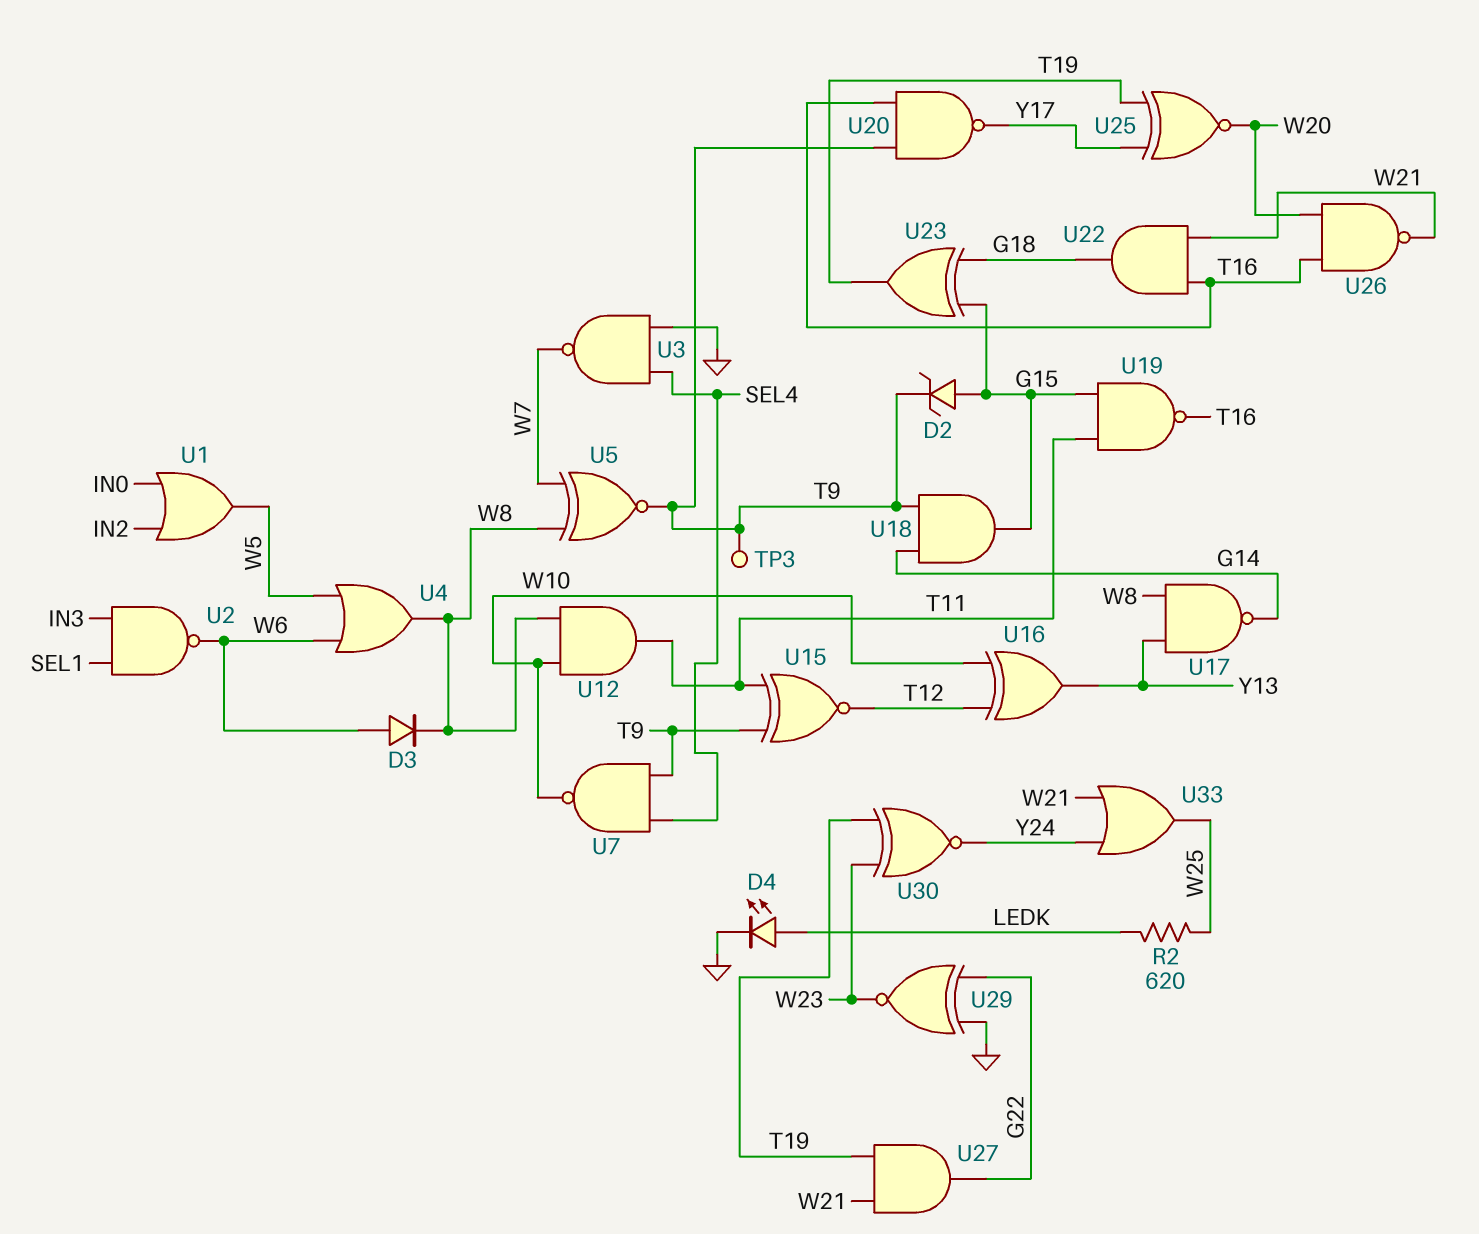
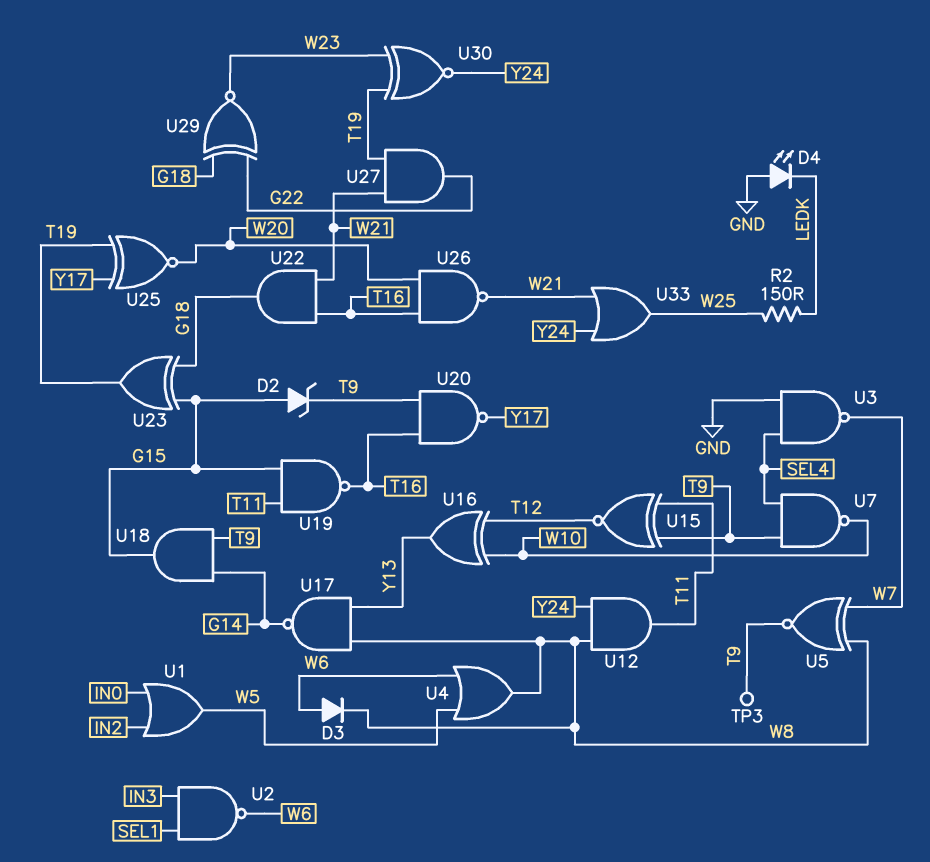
D4: LED (A LEDK, K GND) -> LED (A GND, K LEDK)
R2: 620 (LEDK, W25) -> 150 (LEDK, W25)
U12: AND (in W8, in W10, out T11) -> AND (in W8, in Y24, out T11)
U29: XNOR (in G22, in GND, out W23) -> XNOR (in G18, in G22, out W23)

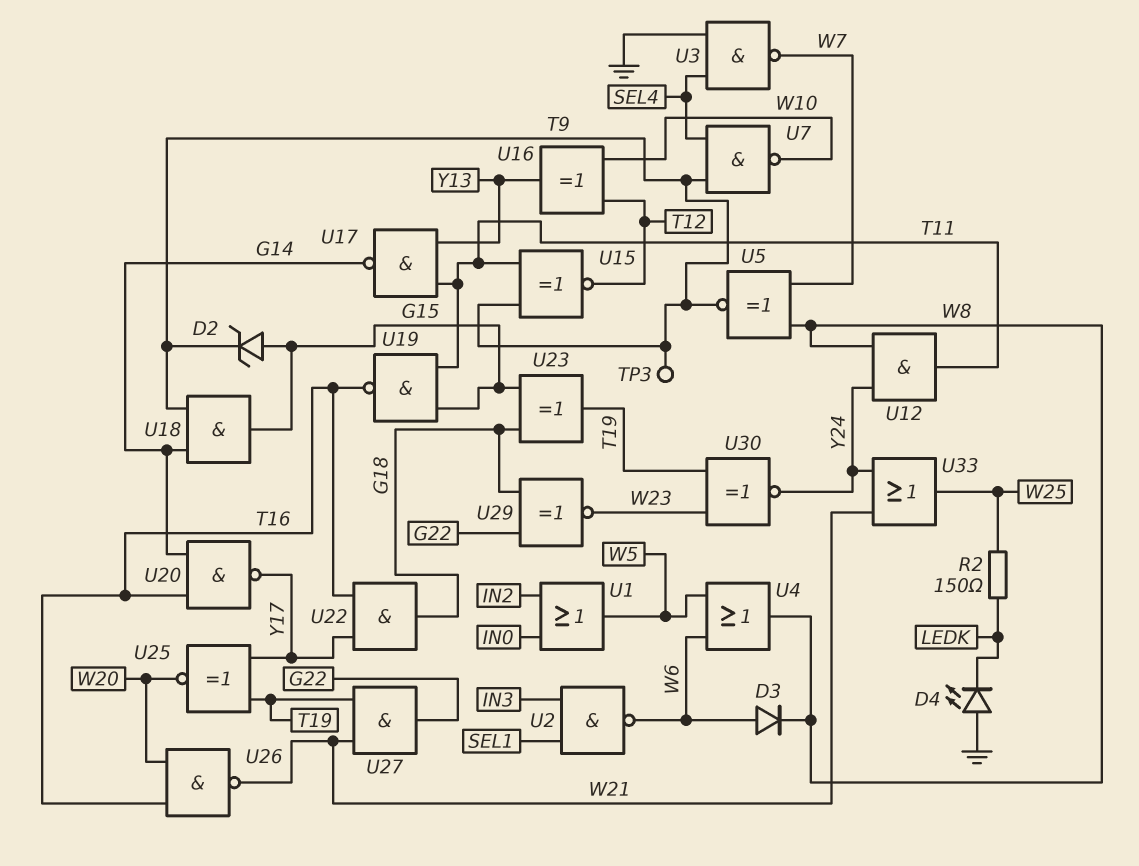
U17: NAND (in W8, in Y13, out G14) -> NAND (in T11, in Y13, out G14)
U20: NAND (in T9, in T16, out Y17) -> NAND (in G14, in T16, out Y17)
U22: AND (in T16, in W21, out G18) -> AND (in T16, in Y17, out G18)

